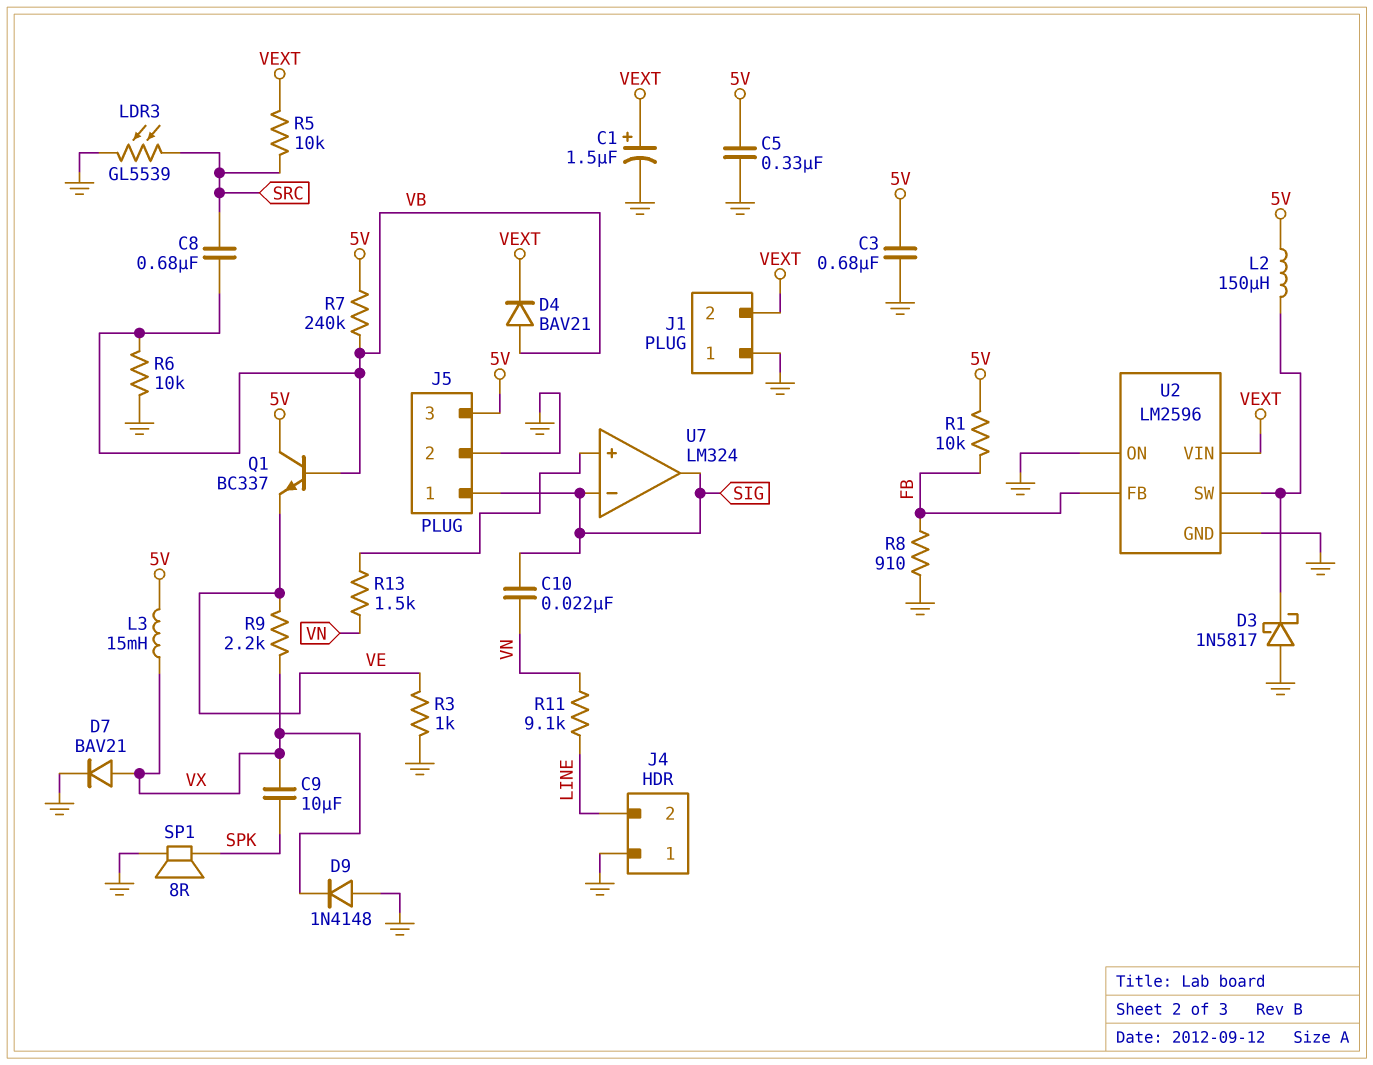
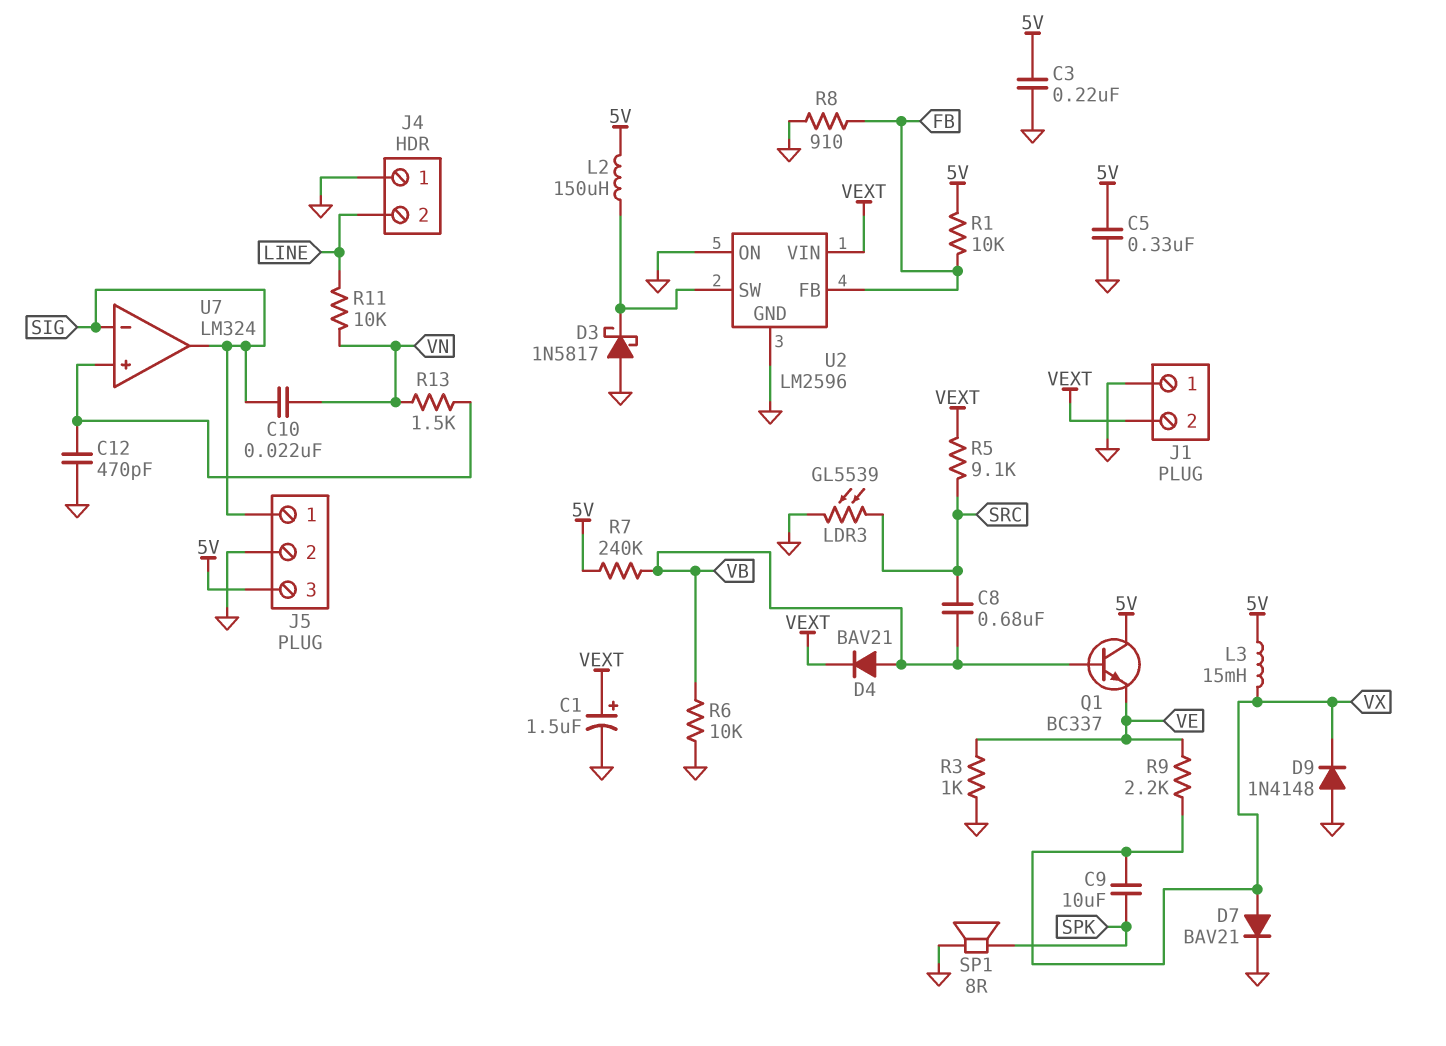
C3: 680nF (5V, GND) -> 220nF (5V, GND)
C12: none -> 470pF (GND, U7/in+)
R5: 10k (SRC, VEXT) -> 9.1k (SRC, VEXT)
R11: 9.1k (LINE, VN) -> 10k (LINE, VN)

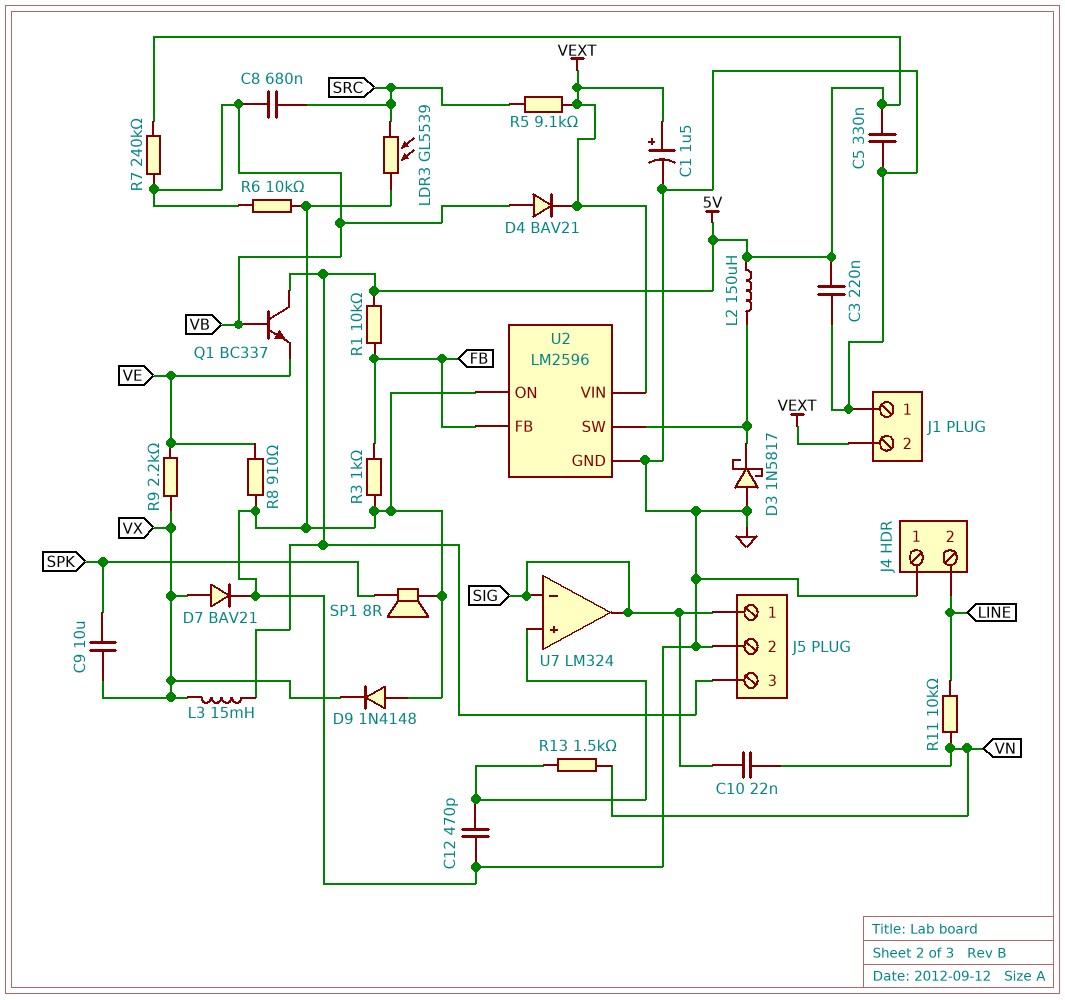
R3: 1k (GND, VE) -> 1k (FB, GND)
R8: 910 (FB, GND) -> 910 (GND, VE)

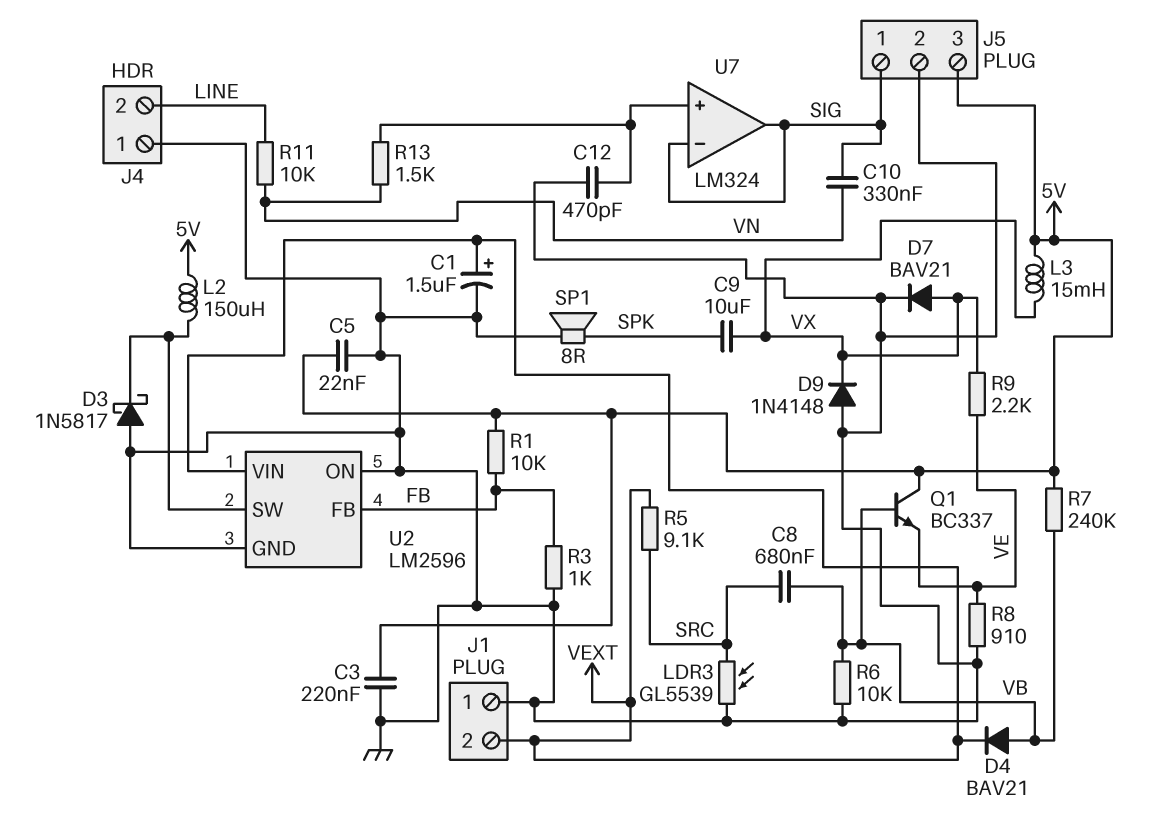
C5: 330nF (5V, GND) -> 22nF (5V, GND)
C10: 22nF (SIG, VN) -> 330nF (SIG, VN)

